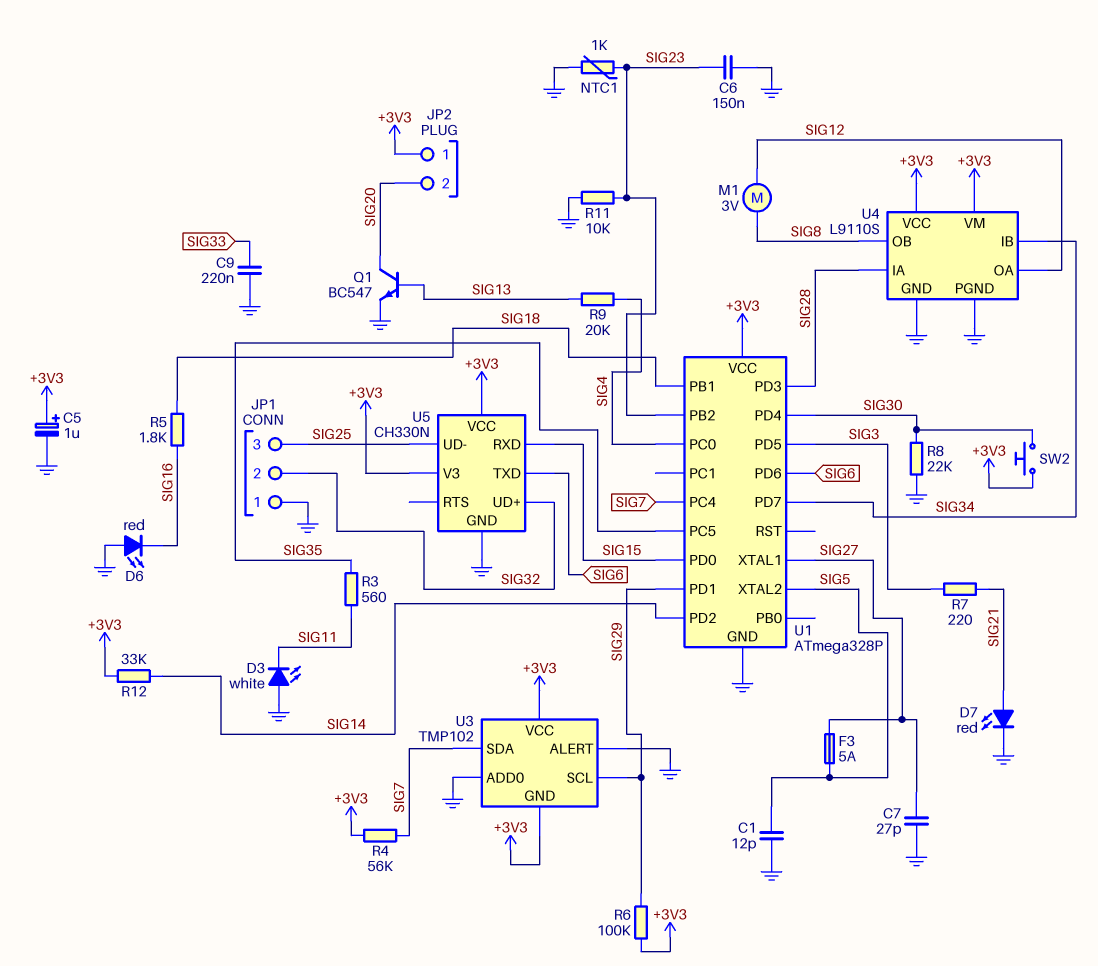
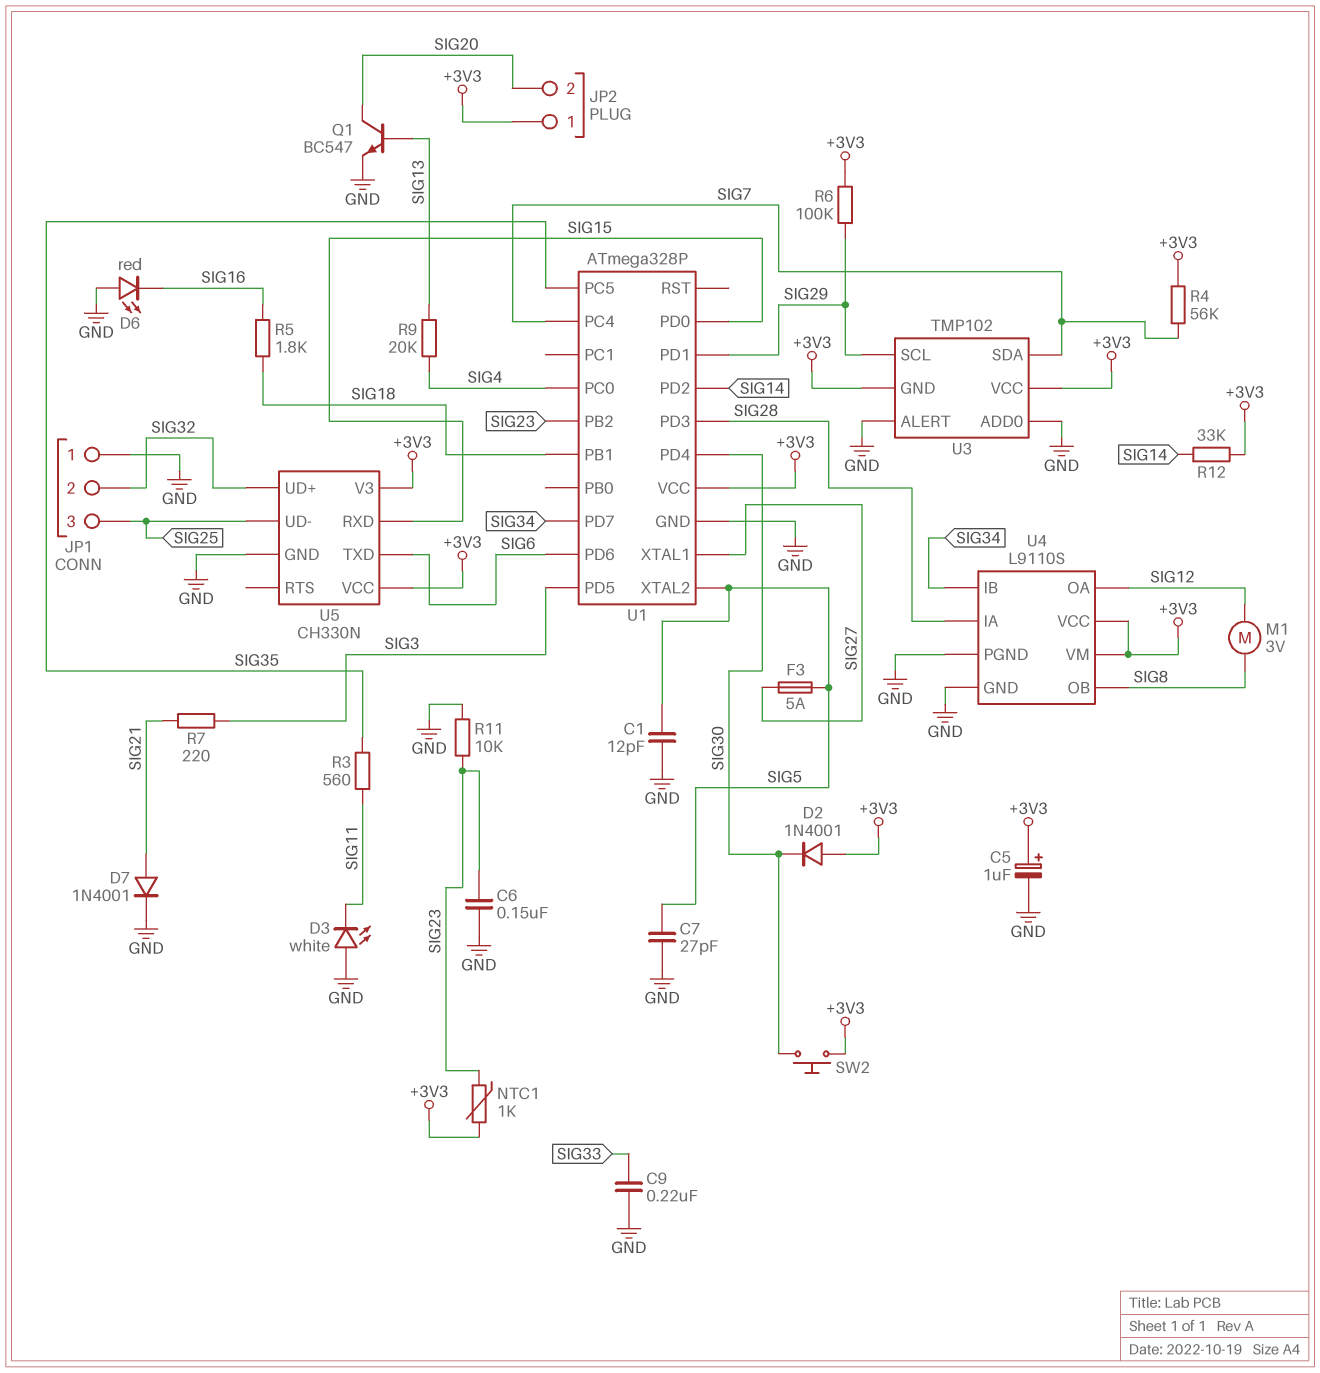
C7: 27pF (GND, SIG27) -> 27pF (GND, SIG5)
D2: none -> diode 1N4001 (A +3V3, K SIG30)
D7: LED red (A SIG21, K GND) -> diode 1N4001 (A SIG21, K GND)
NTC1: 1k (GND, SIG23) -> 1k (+3V3, SIG23)
R8: 22k (GND, SIG30) -> none

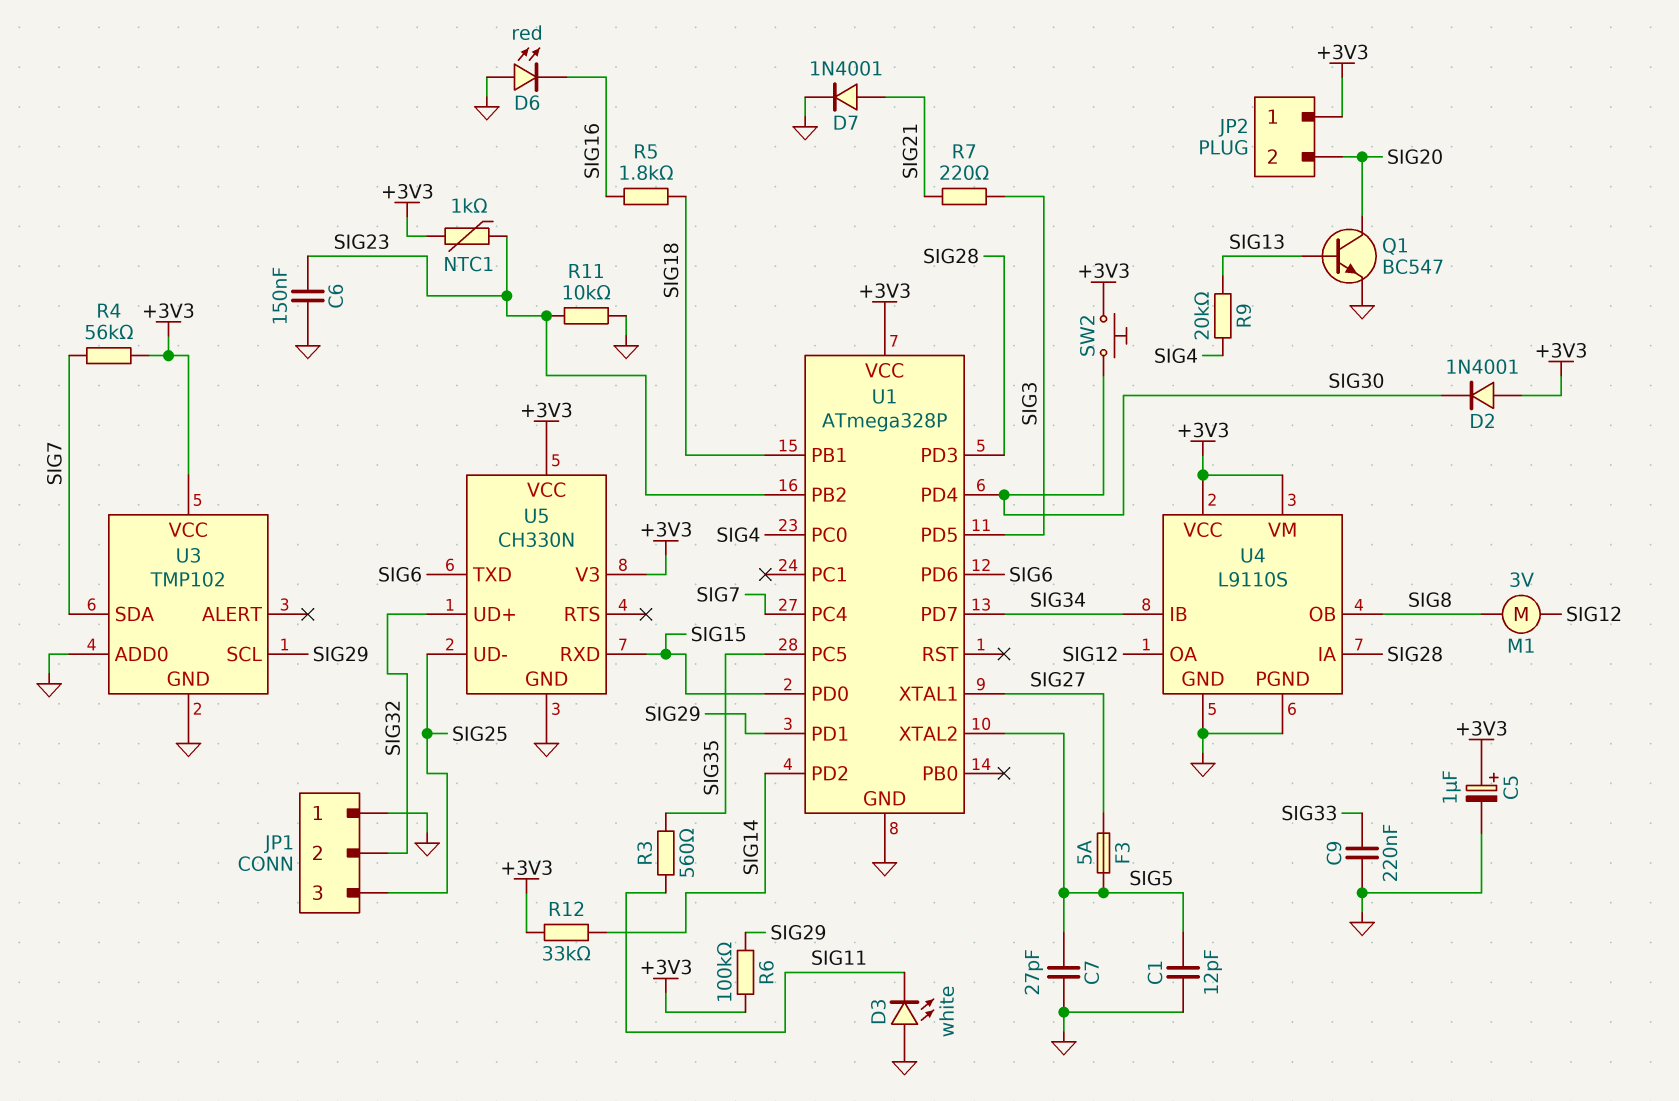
U3 pin ALERT: GND -> none
U3 pin GND: +3V3 -> GND

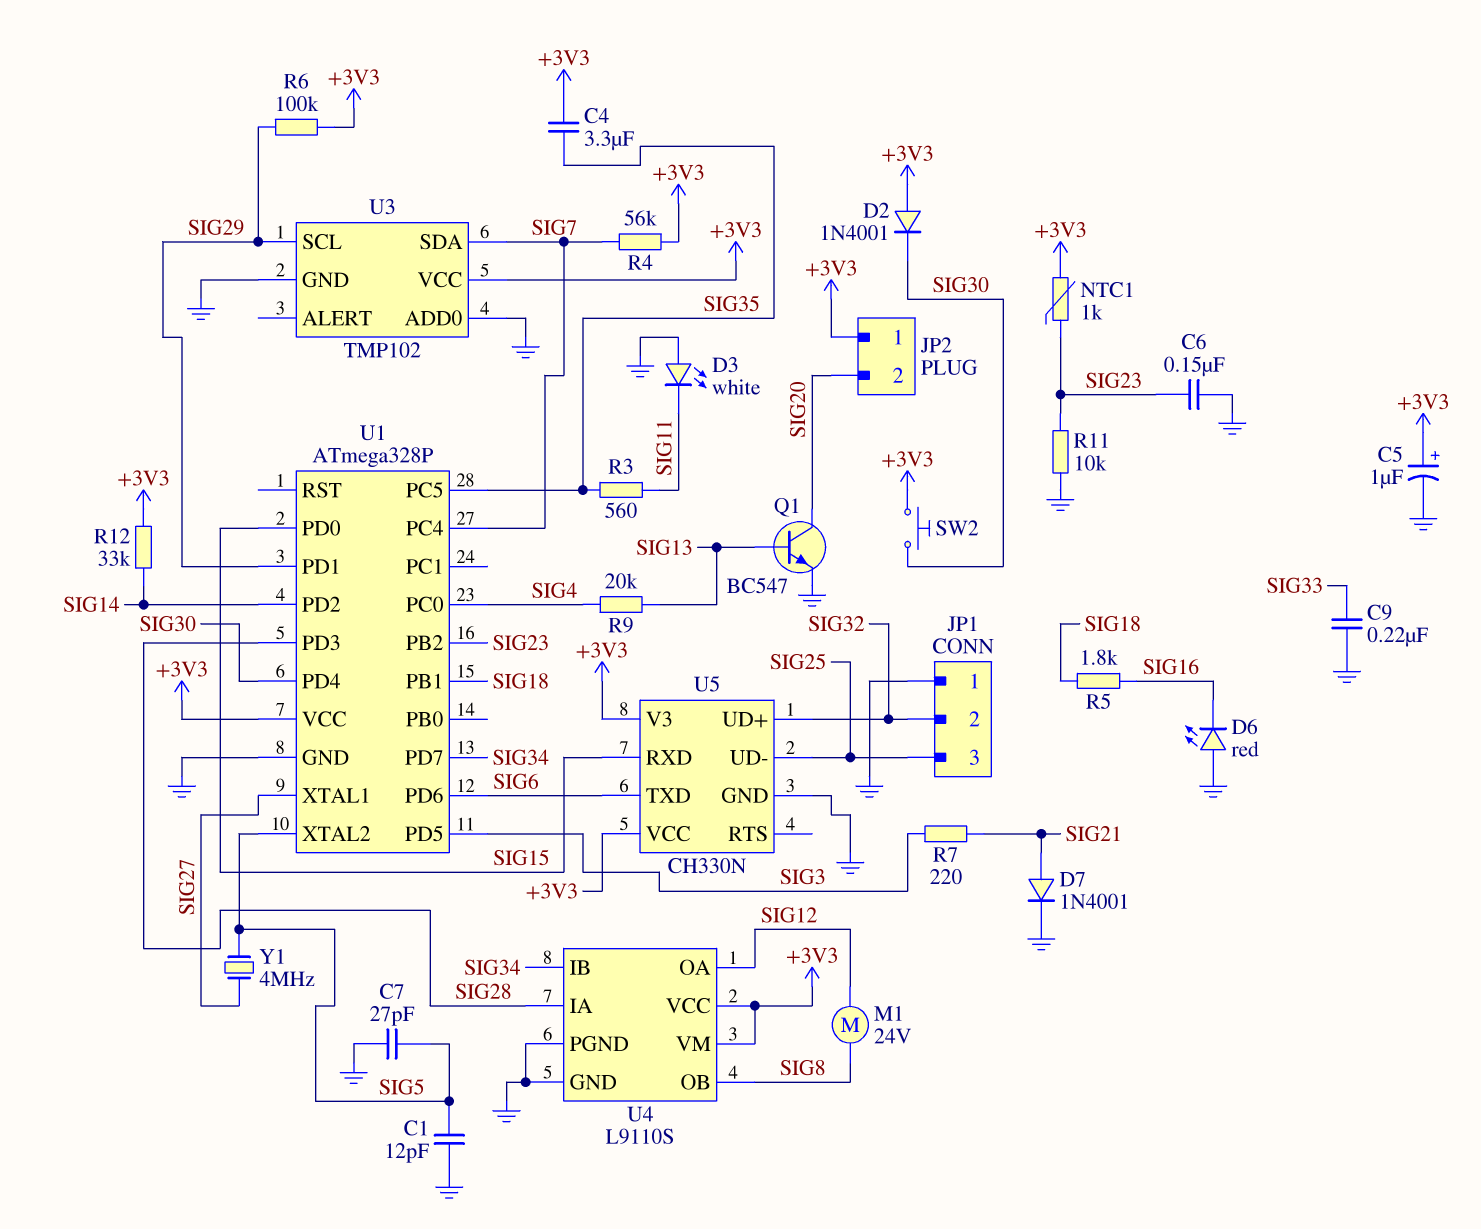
C4: none -> 3.3uF (+3V3, SIG35)
F3: 5A (SIG5, SIG27) -> none
M1: motor 3V (SIG8, SIG12) -> motor 24V (SIG8, SIG12)
Y1: none -> 4MHz (SIG5, SIG27)

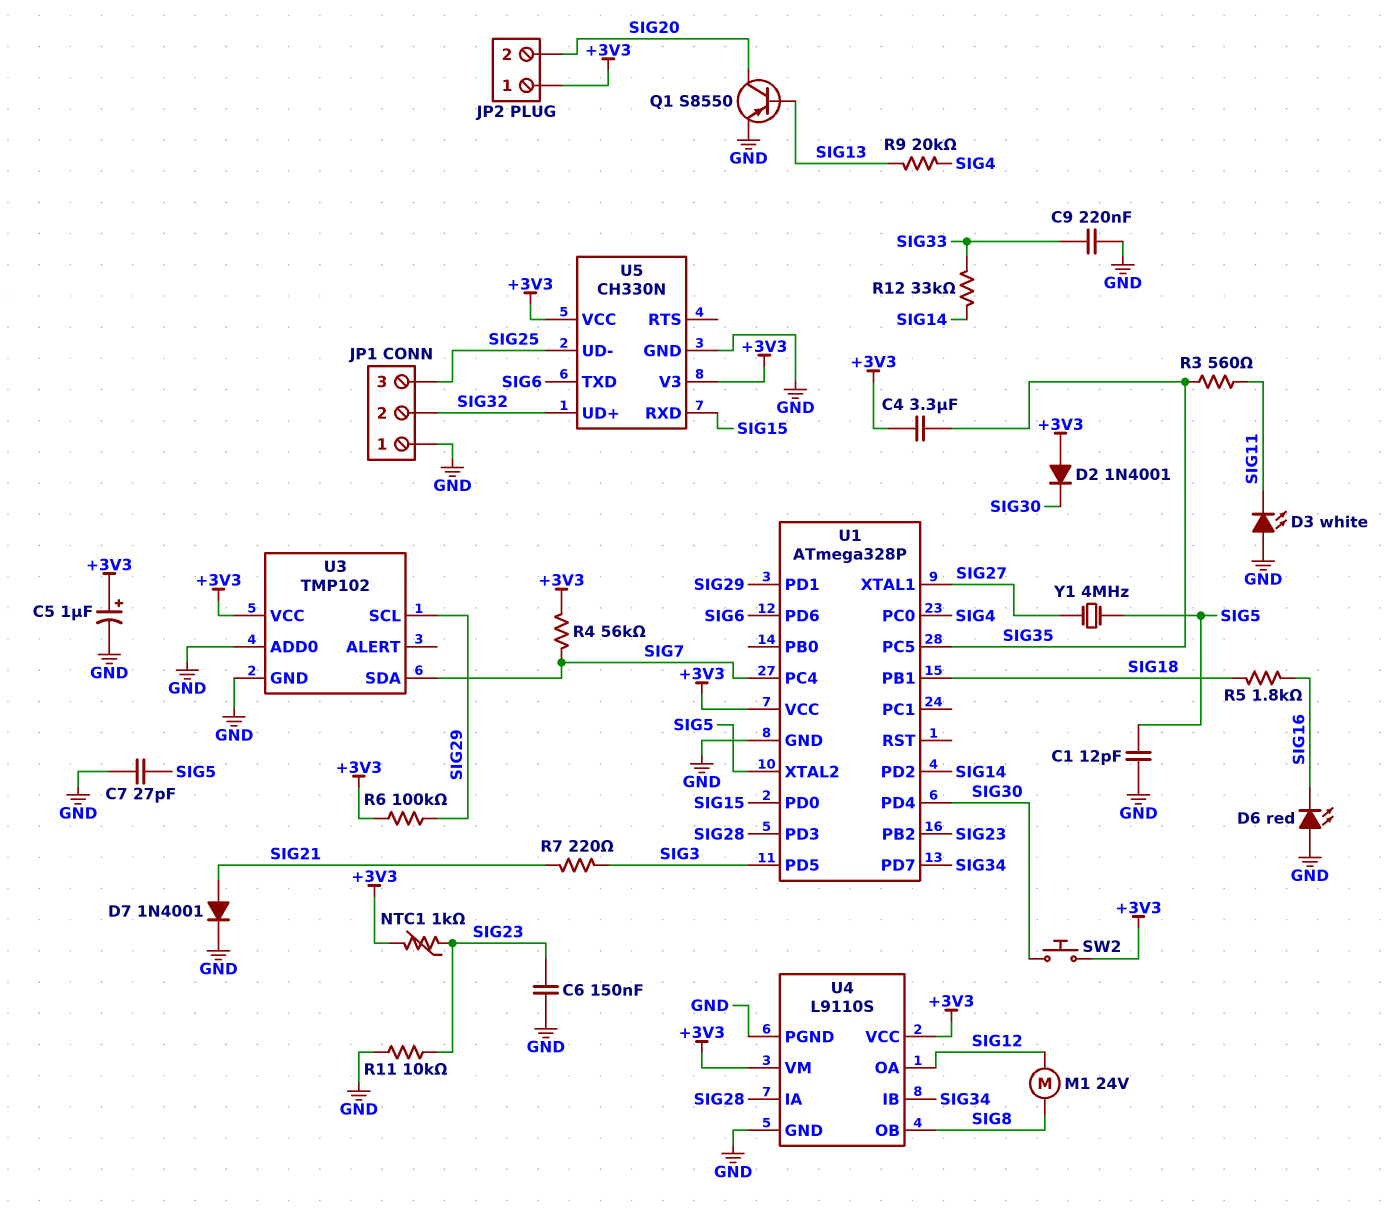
Q1: NPN BC547 (B SIG13, C SIG20, E GND) -> PNP S8550 (B SIG13, C SIG20, E GND)
R12: 33k (+3V3, SIG14) -> 33k (SIG14, SIG33)

